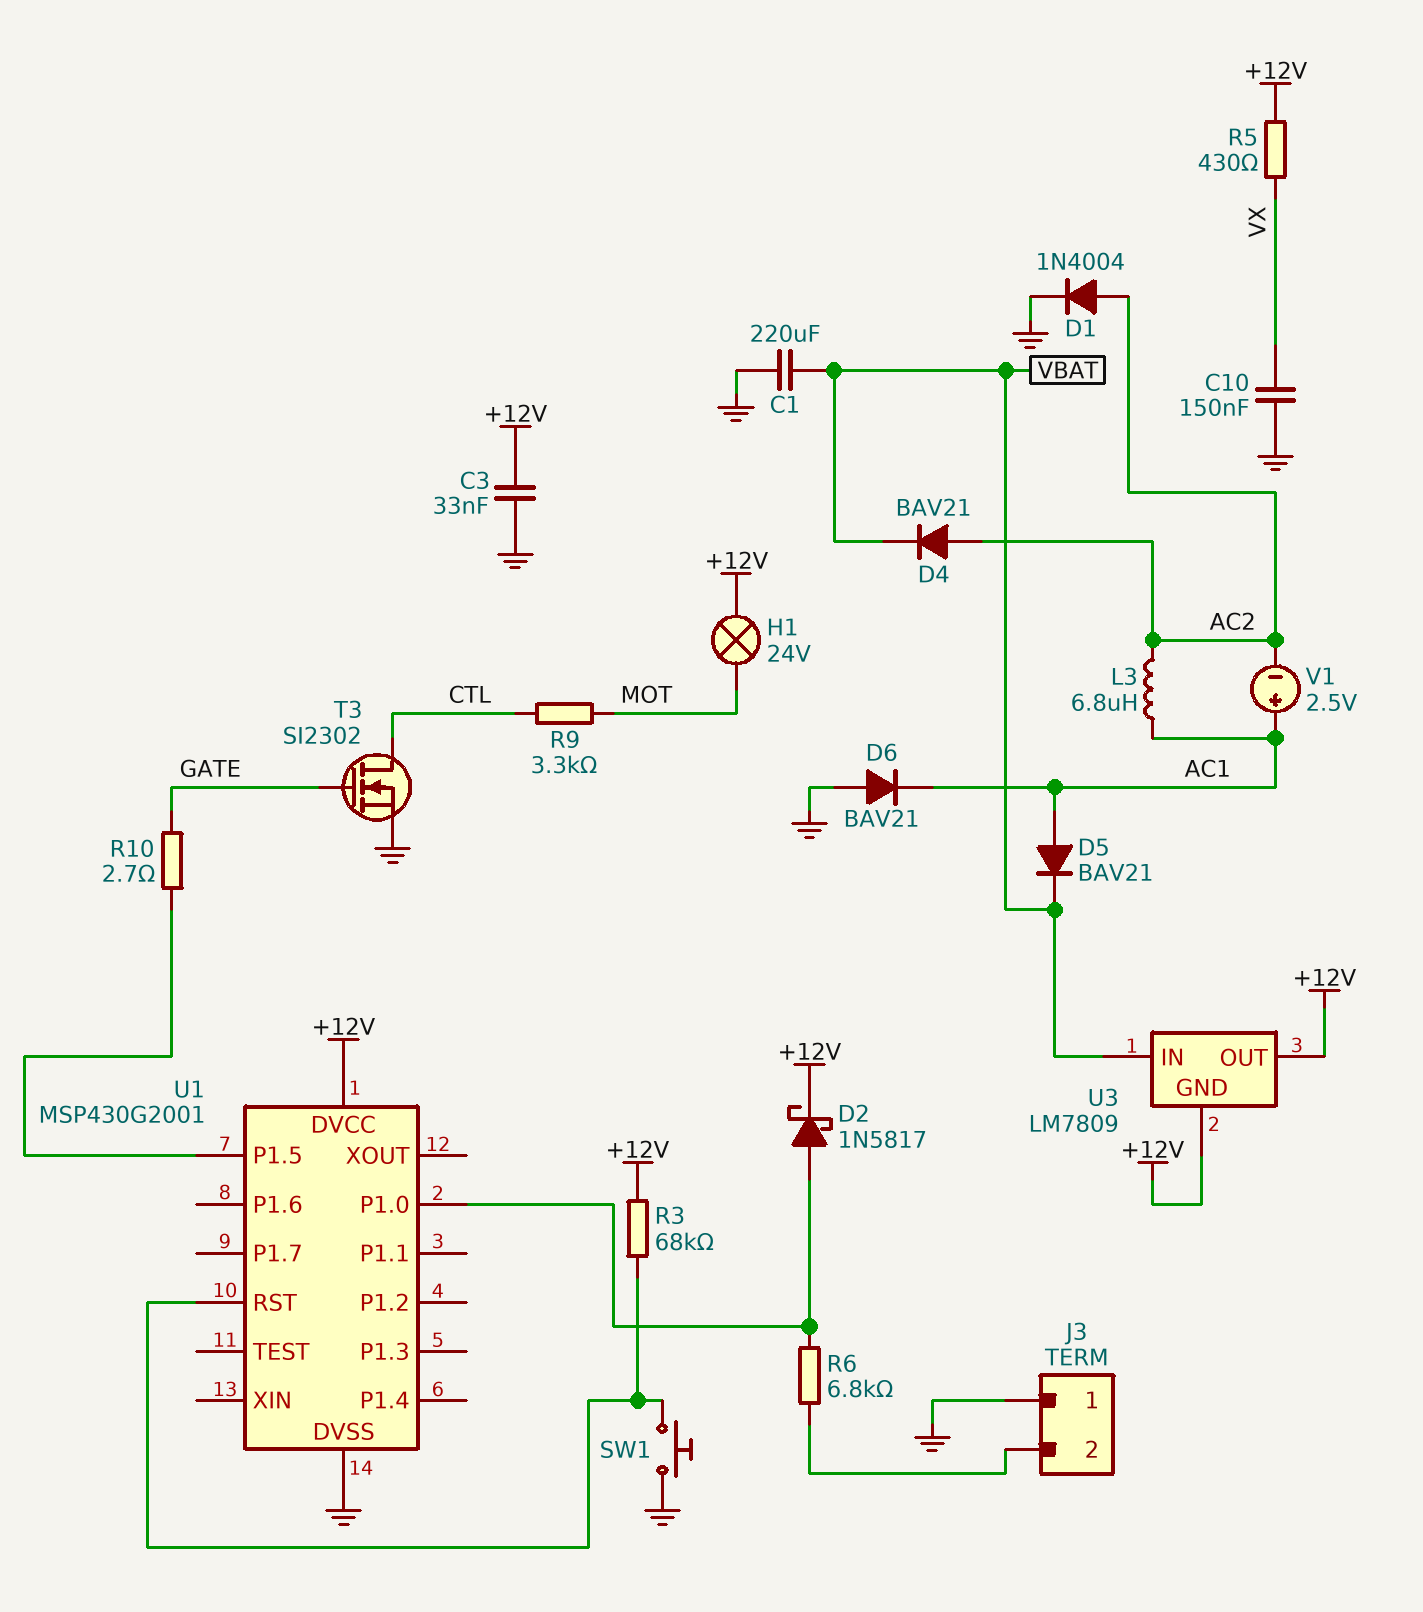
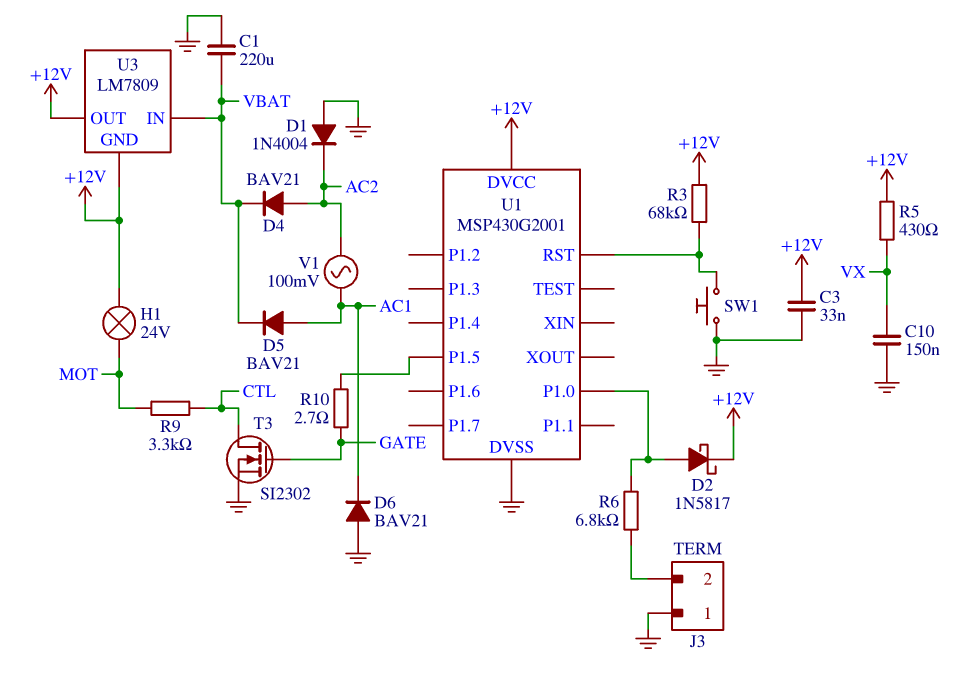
D1: diode 1N4004 (A AC2, K GND) -> diode 1N4004 (A GND, K AC2)
L3: 6.8uH (AC1, AC2) -> none
V1: 2.5V (plus AC1, minus AC2) -> AC 100mV (AC1, AC2)

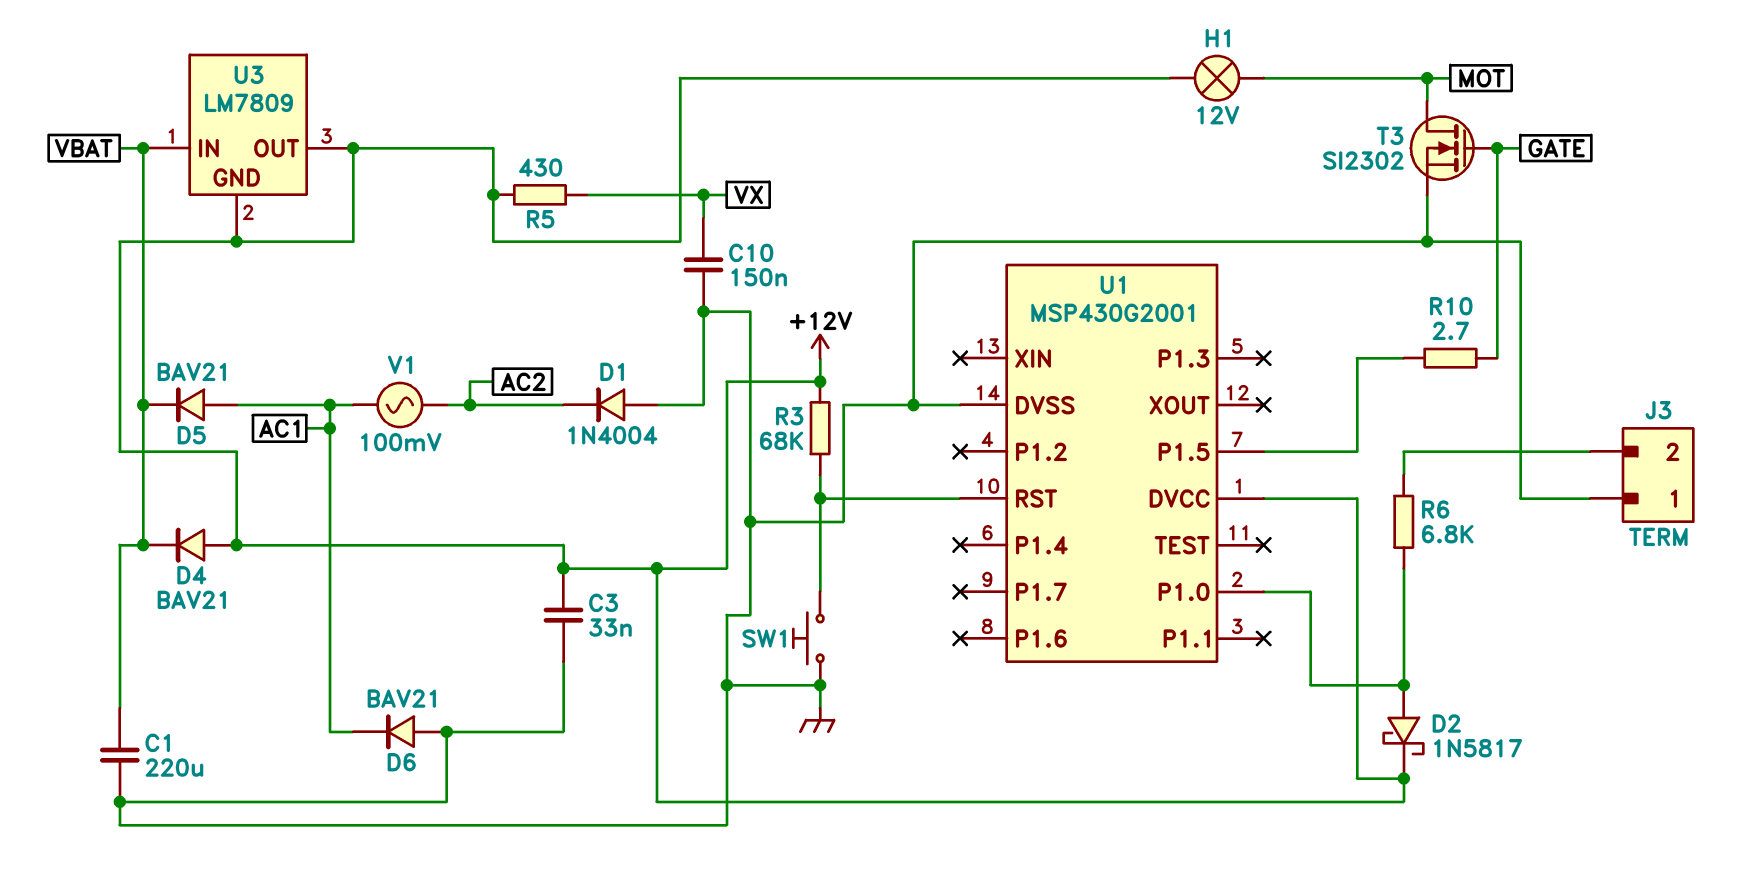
D4: diode BAV21 (A AC2, K VBAT) -> diode BAV21 (A +12V, K VBAT)
H1: lamp 24V (+12V, MOT) -> lamp 12V (+12V, MOT)
R9: 3.3k (CTL, MOT) -> none
T3: NMOS SI2302 (G GATE, D CTL, S GND) -> NMOS SI2302 (G GATE, D MOT, S GND)

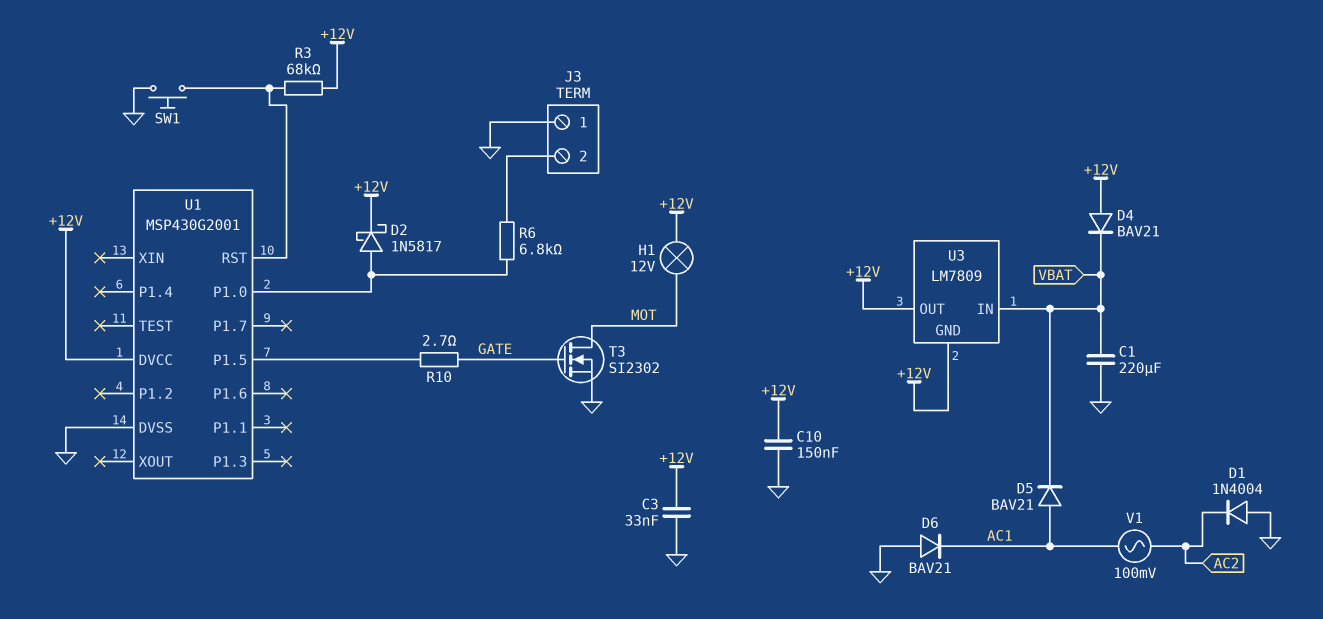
C10: 150nF (GND, VX) -> 150nF (+12V, GND)
R5: 430 (+12V, VX) -> none

